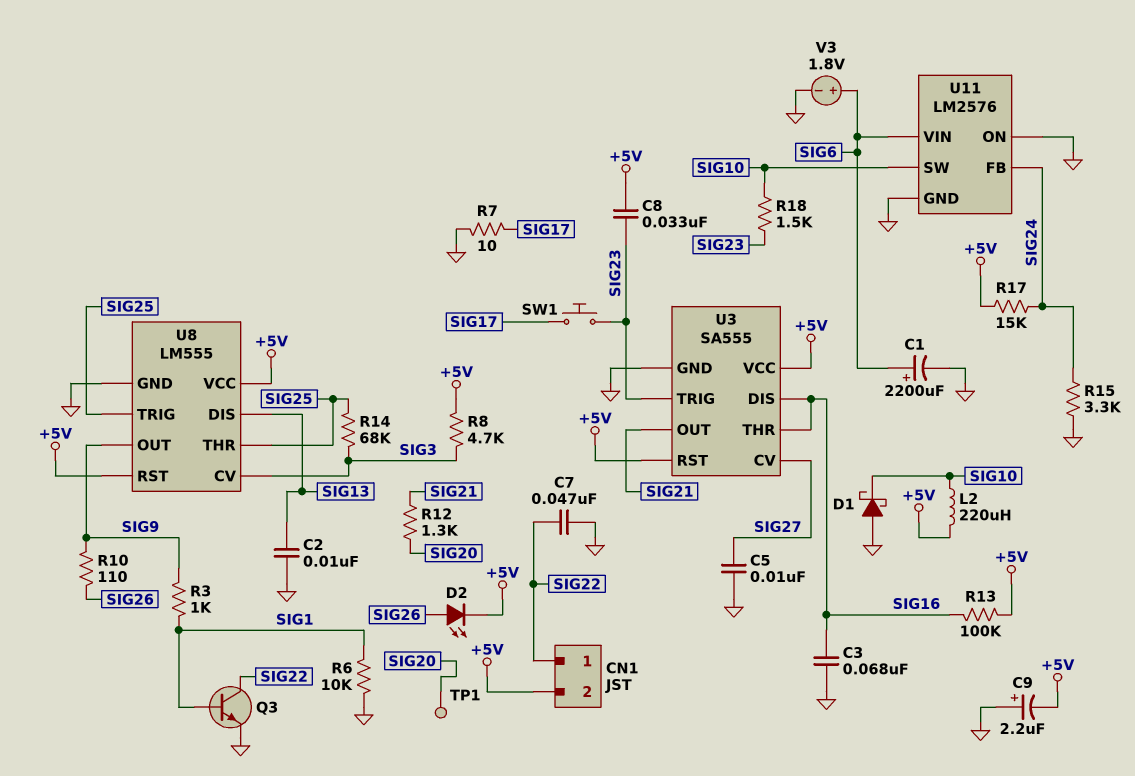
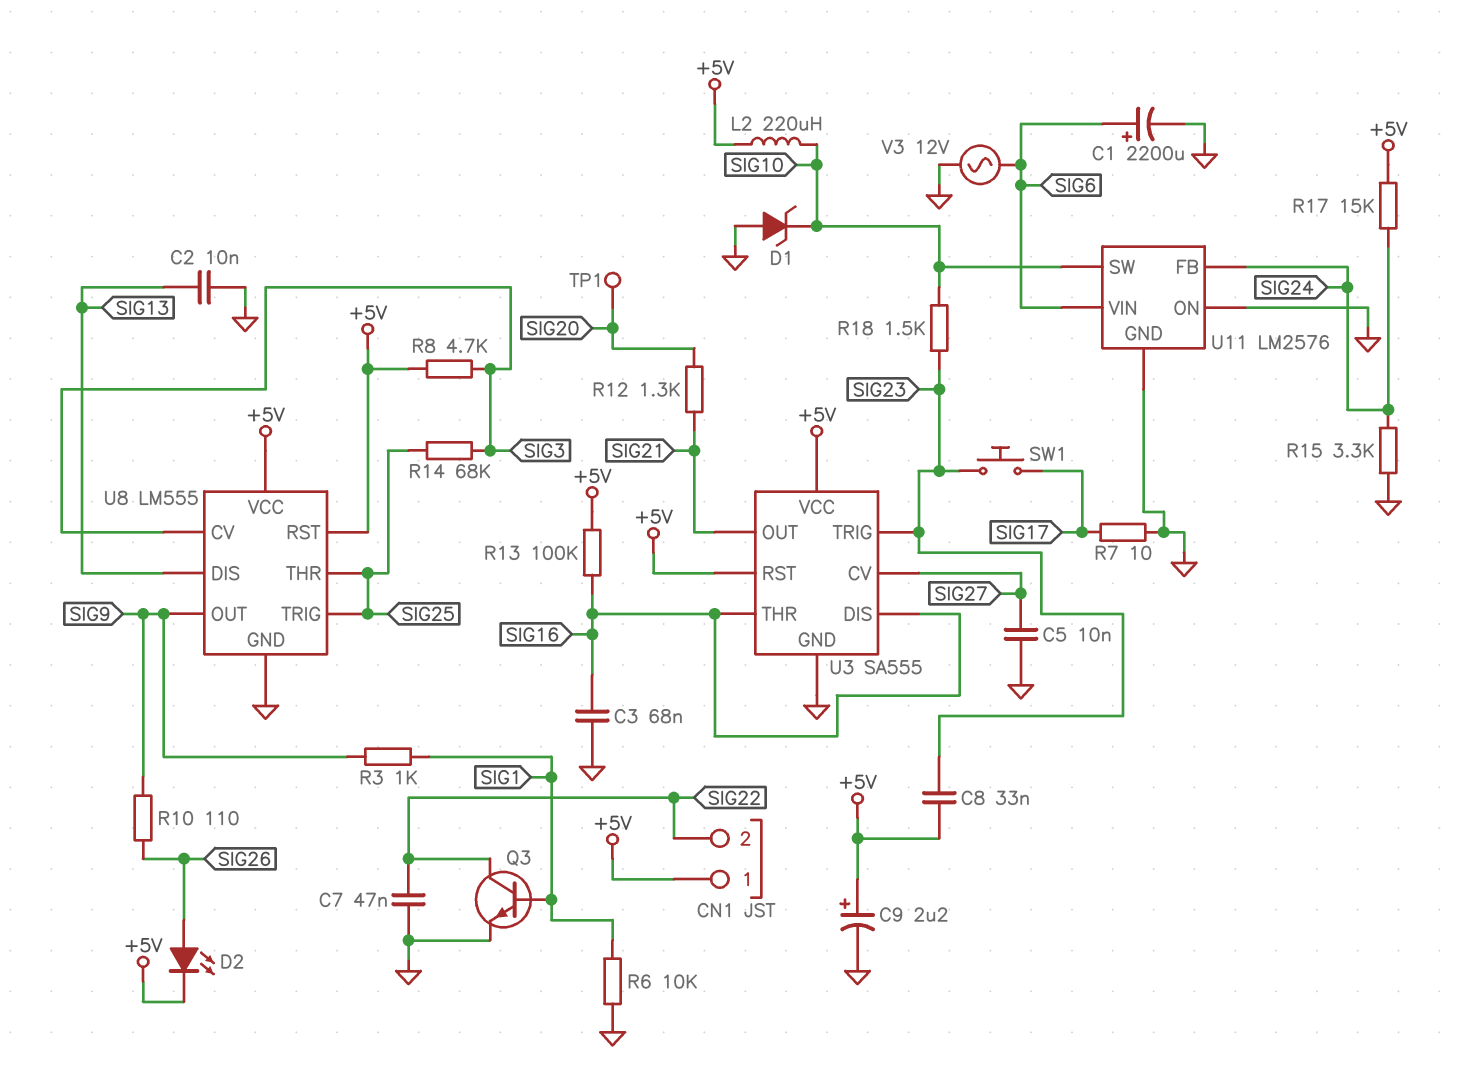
C9: 2.2uF (plus GND, minus +5V) -> 2.2uF (plus +5V, minus GND)
CN1 pin 1: SIG22 -> +5V
CN1 pin 2: +5V -> SIG22
D1: schottky (A GND, K SIG10) -> zener (A GND, K SIG10)
V3: 1.8V (plus SIG6, minus GND) -> AC 12V (GND, SIG6)

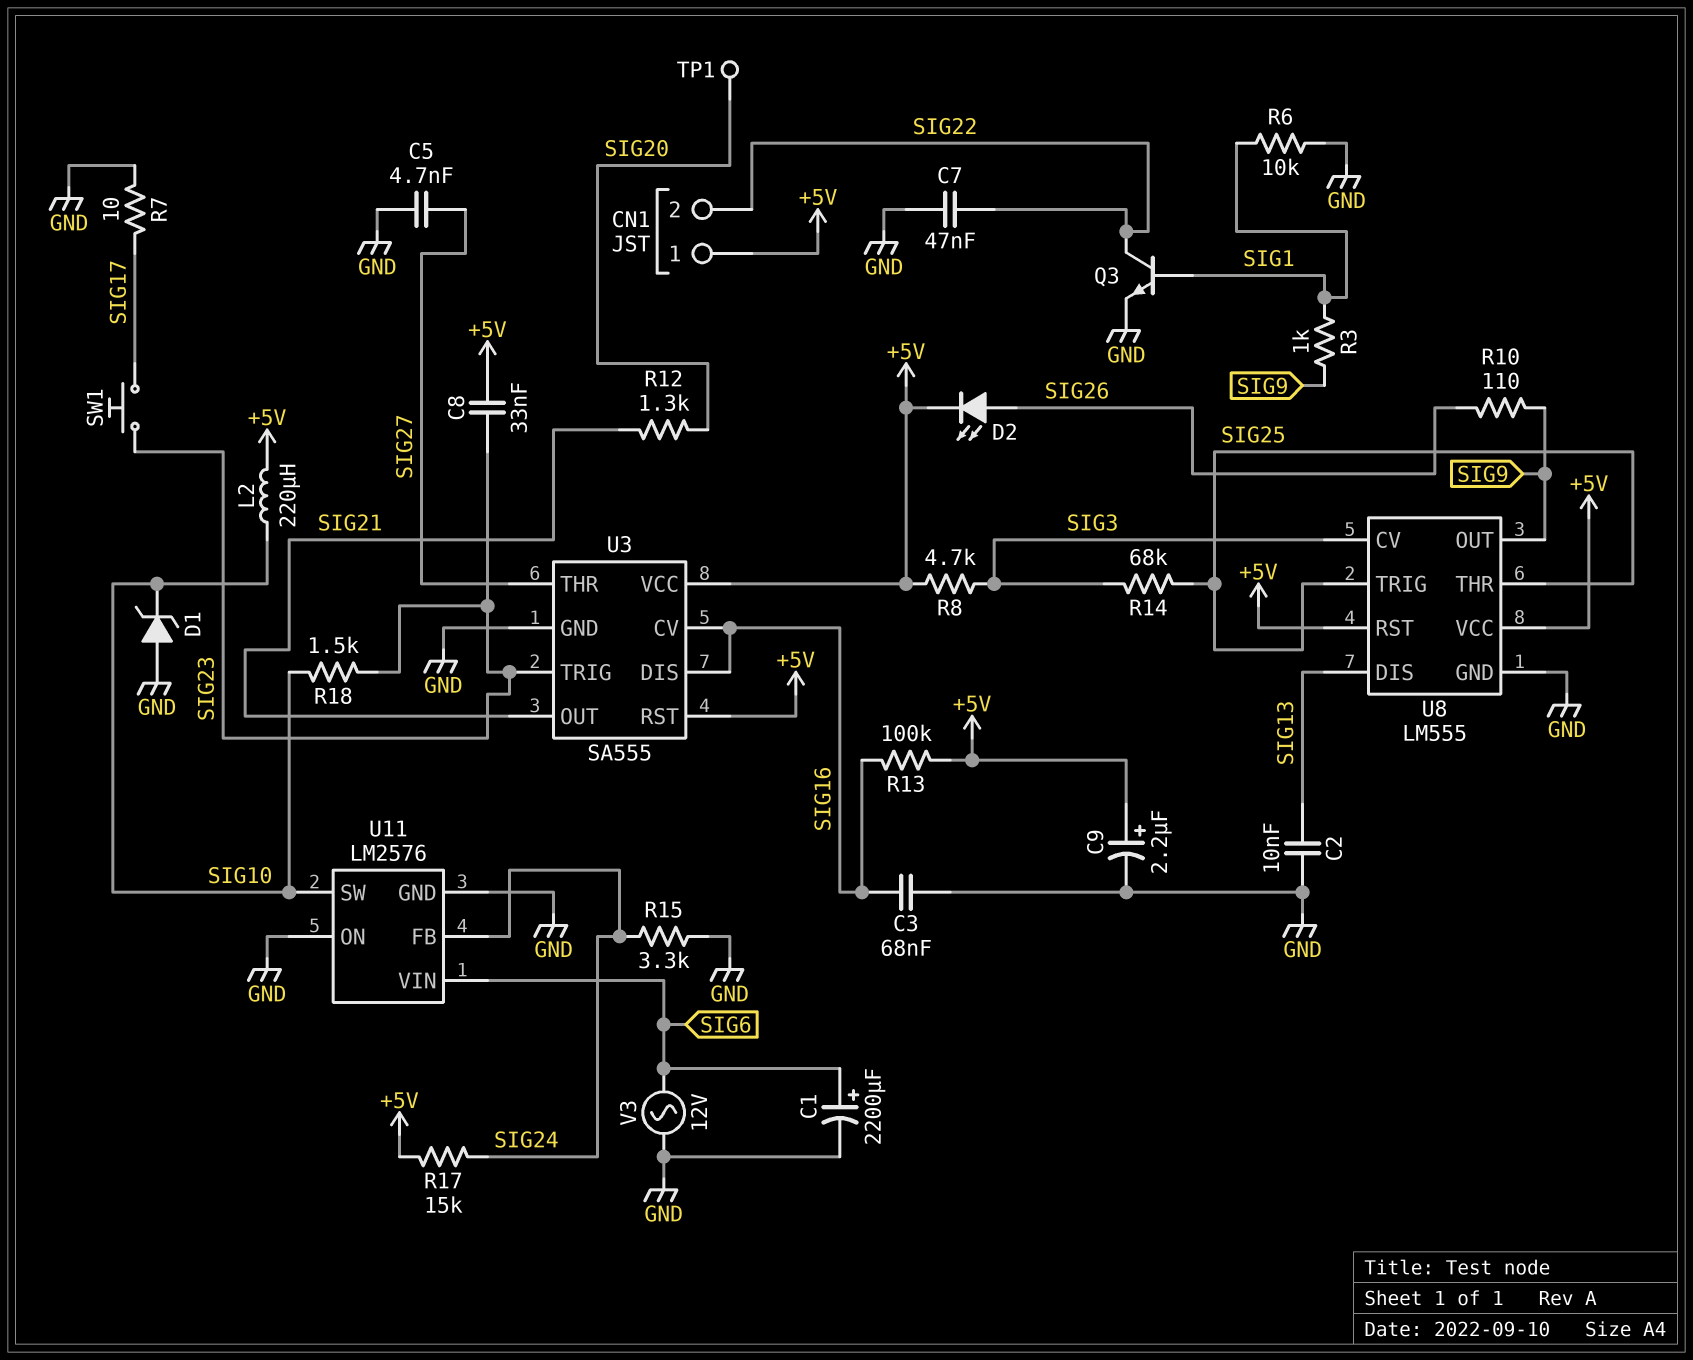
C5: 10nF (GND, SIG27) -> 4.7nF (GND, SIG27)
U3 pin CV: SIG27 -> SIG16
U3 pin THR: SIG16 -> SIG27

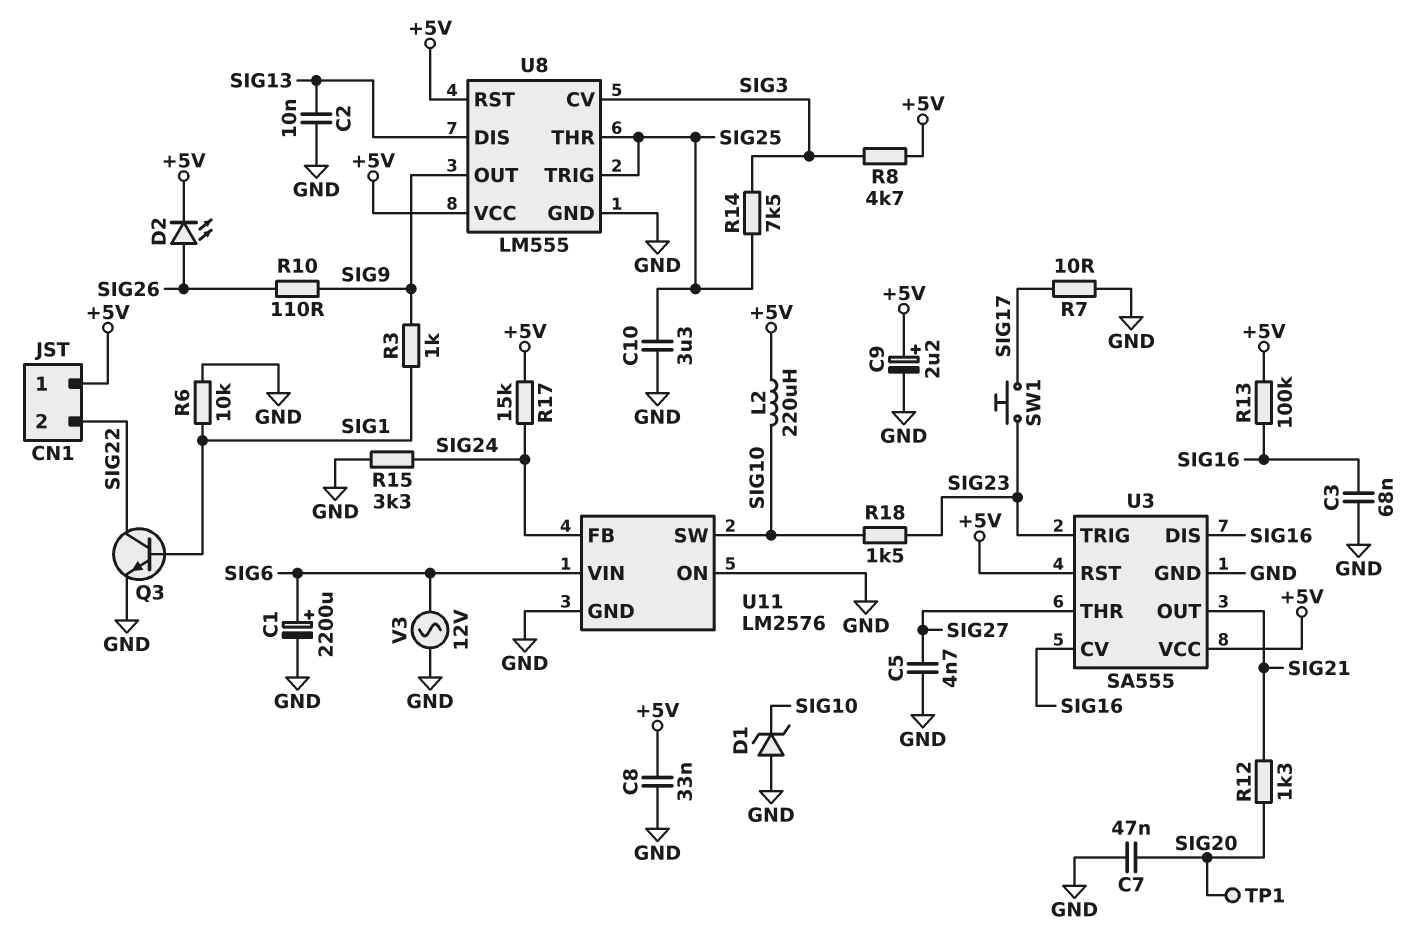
C7: 47nF (GND, SIG22) -> 47nF (GND, SIG20)
C8: 33nF (+5V, SIG23) -> 33nF (+5V, GND)
C10: none -> 3.3uF (GND, SIG25)
R14: 68k (SIG3, SIG25) -> 7.5k (SIG3, SIG25)

